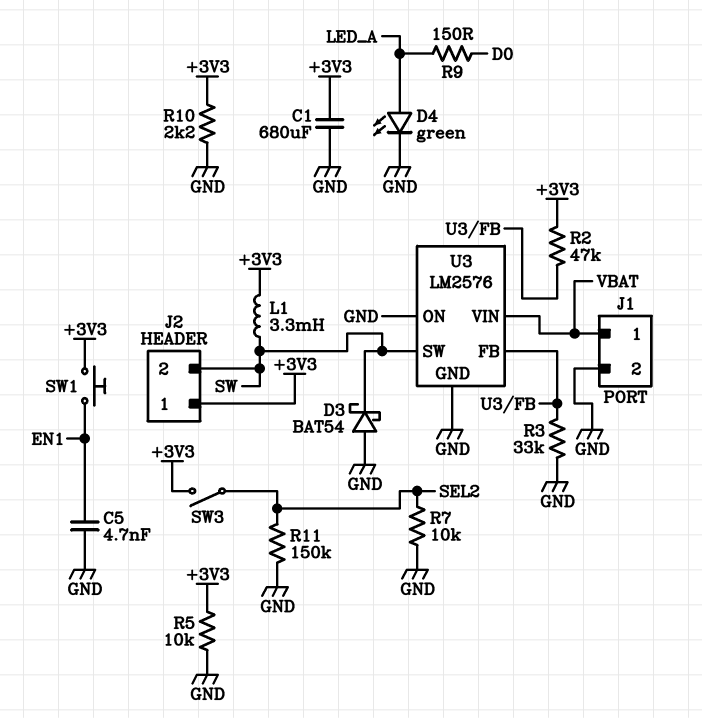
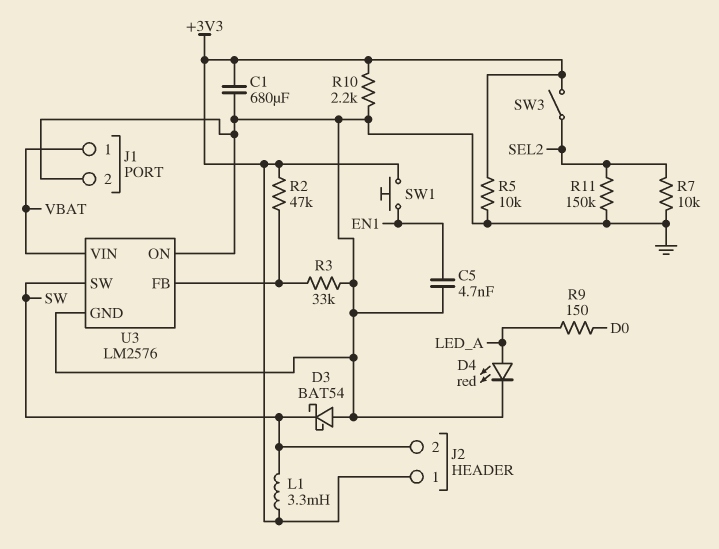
D4: LED green (A LED_A, K GND) -> LED red (A LED_A, K GND)

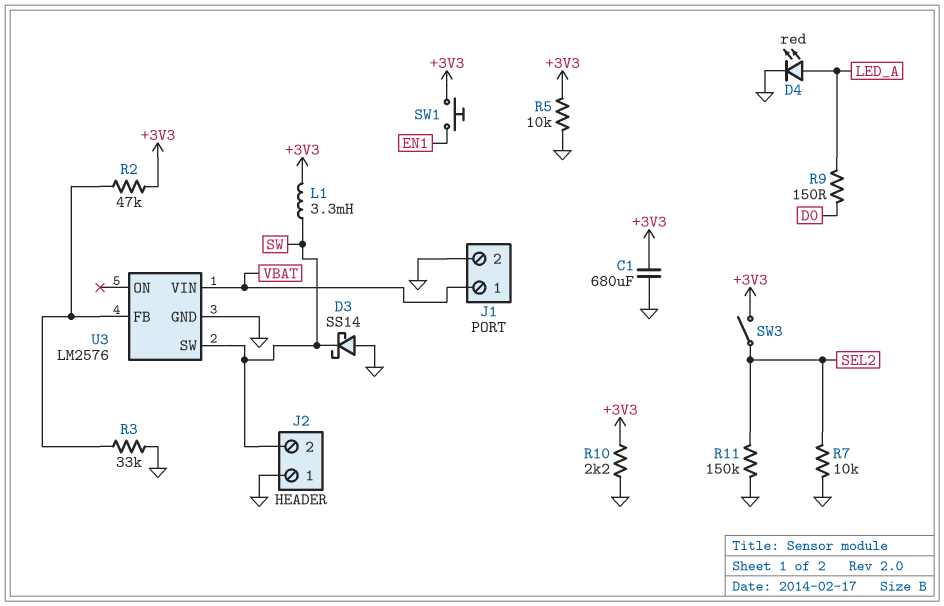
C5: 4.7nF (EN1, GND) -> none
D3: schottky BAT54 (A GND, K SW) -> schottky SS14 (A GND, K SW)
J2 pin 1: +3V3 -> GND
U3 pin ON: GND -> none

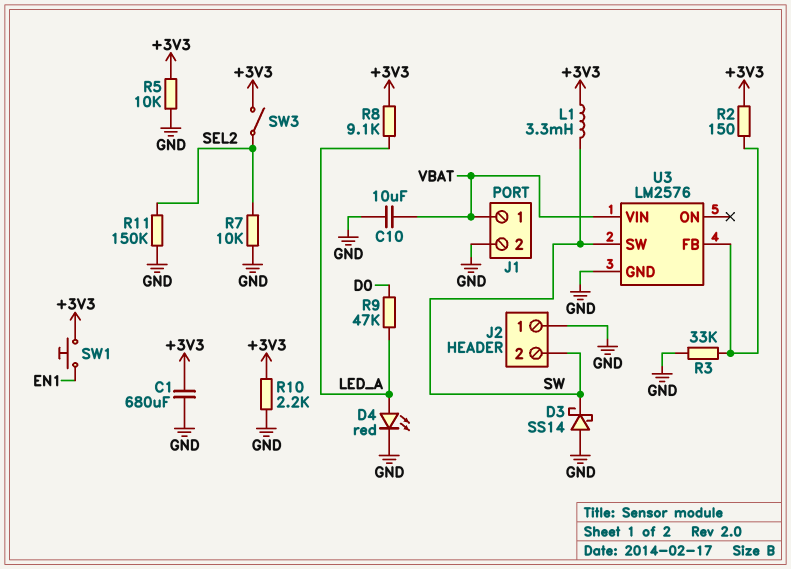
C10: none -> 10uF (GND, VBAT)
R2: 47k (+3V3, U3/FB) -> 150 (+3V3, U3/FB)
R8: none -> 9.1k (+3V3, LED_A)
R9: 150 (D0, LED_A) -> 47k (D0, LED_A)

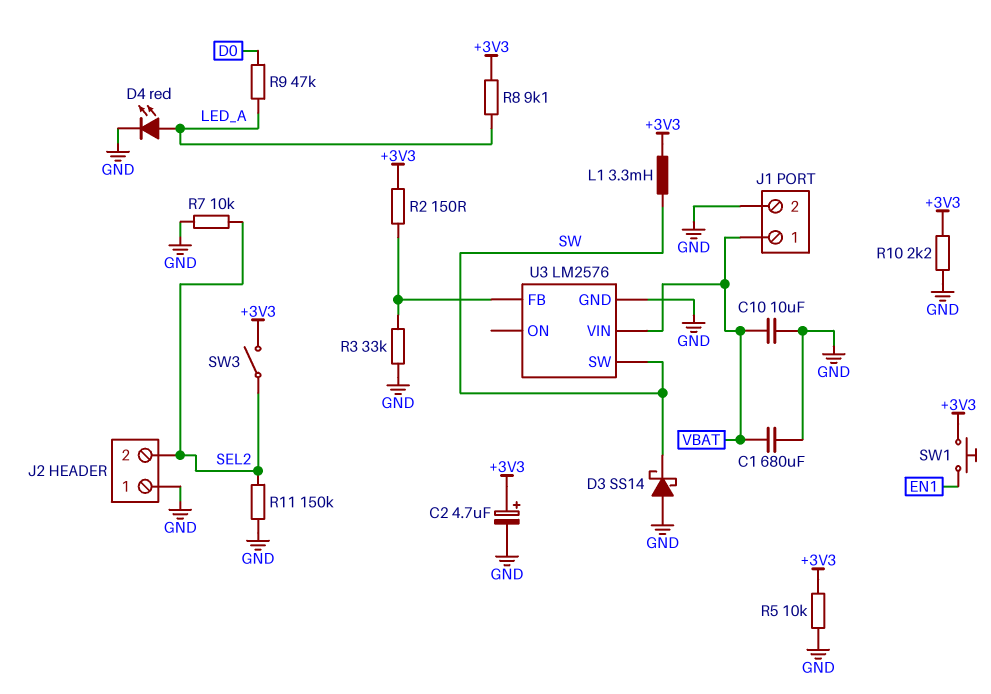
C1: 680uF (+3V3, GND) -> 680uF (GND, VBAT)
C2: none -> 4.7uF (plus +3V3, minus GND)
J2 pin 2: SW -> SEL2

